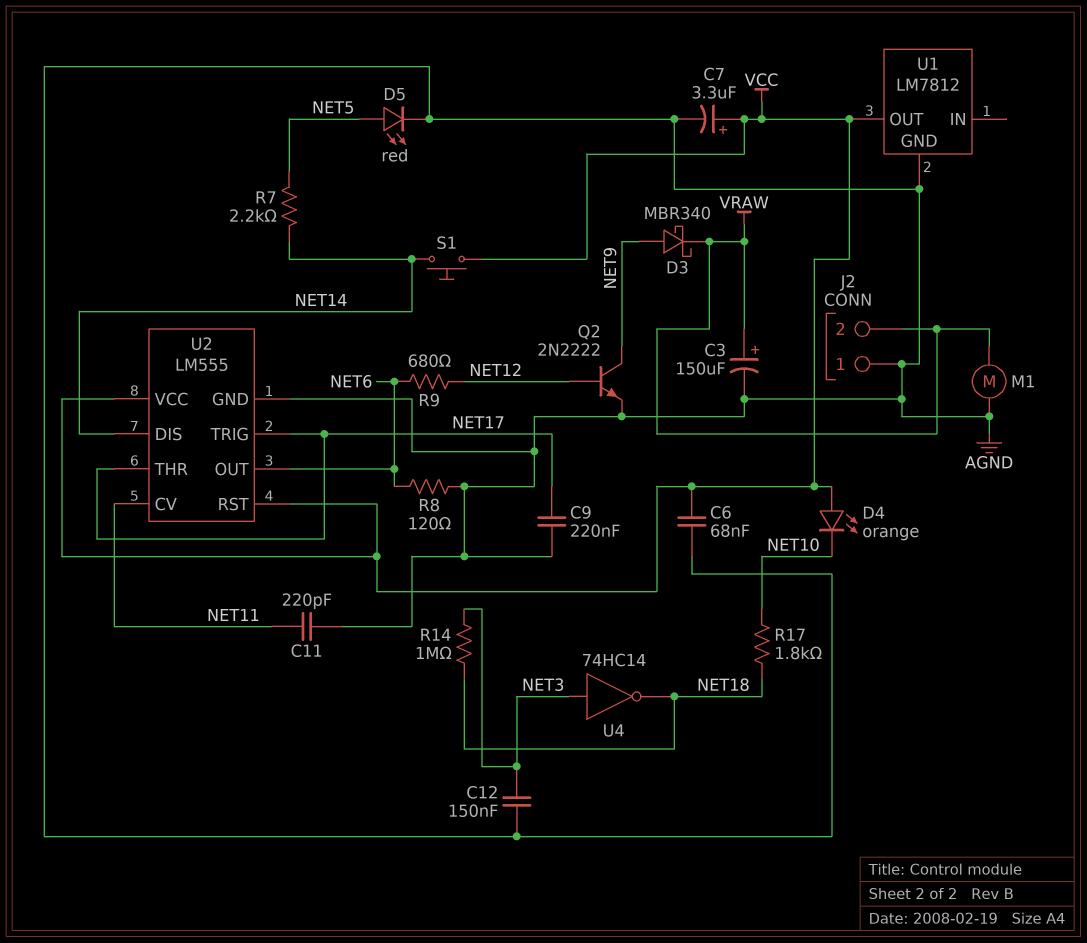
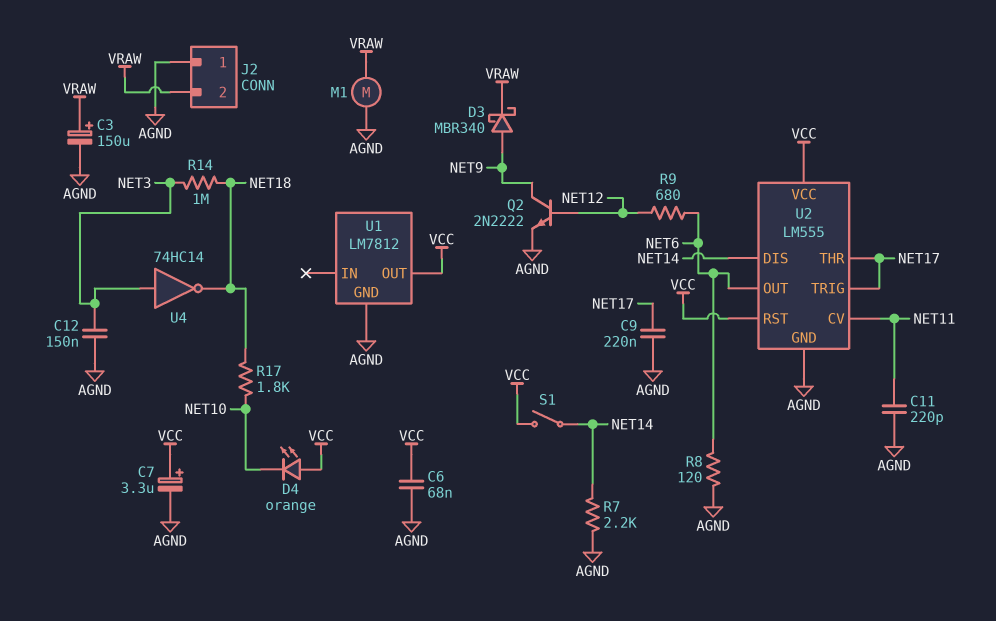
D5: LED red (A NET5, K AGND) -> none
R7: 2.2k (NET5, NET14) -> 2.2k (AGND, NET14)
S1: button (NET14, VCC) -> switch (NET14, VCC)

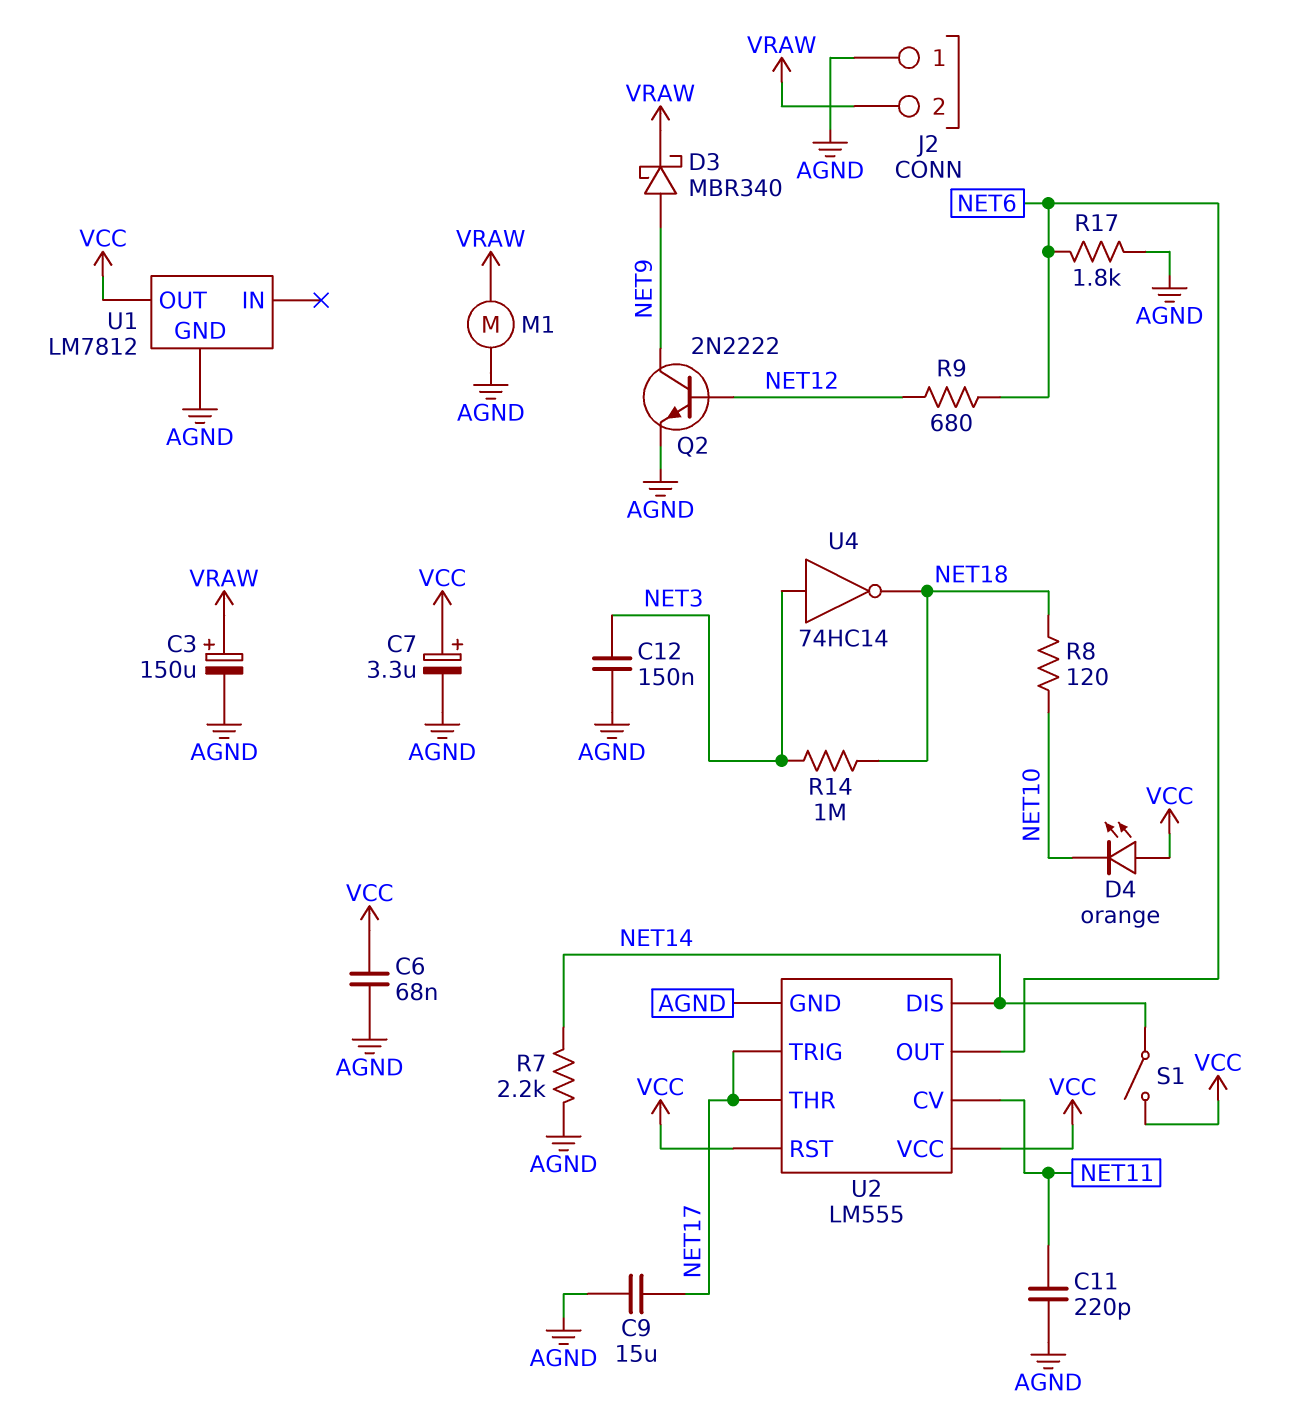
C9: 220nF (AGND, NET17) -> 15uF (AGND, NET17)
R8: 120 (AGND, NET6) -> 120 (NET10, NET18)
R17: 1.8k (NET10, NET18) -> 1.8k (AGND, NET6)

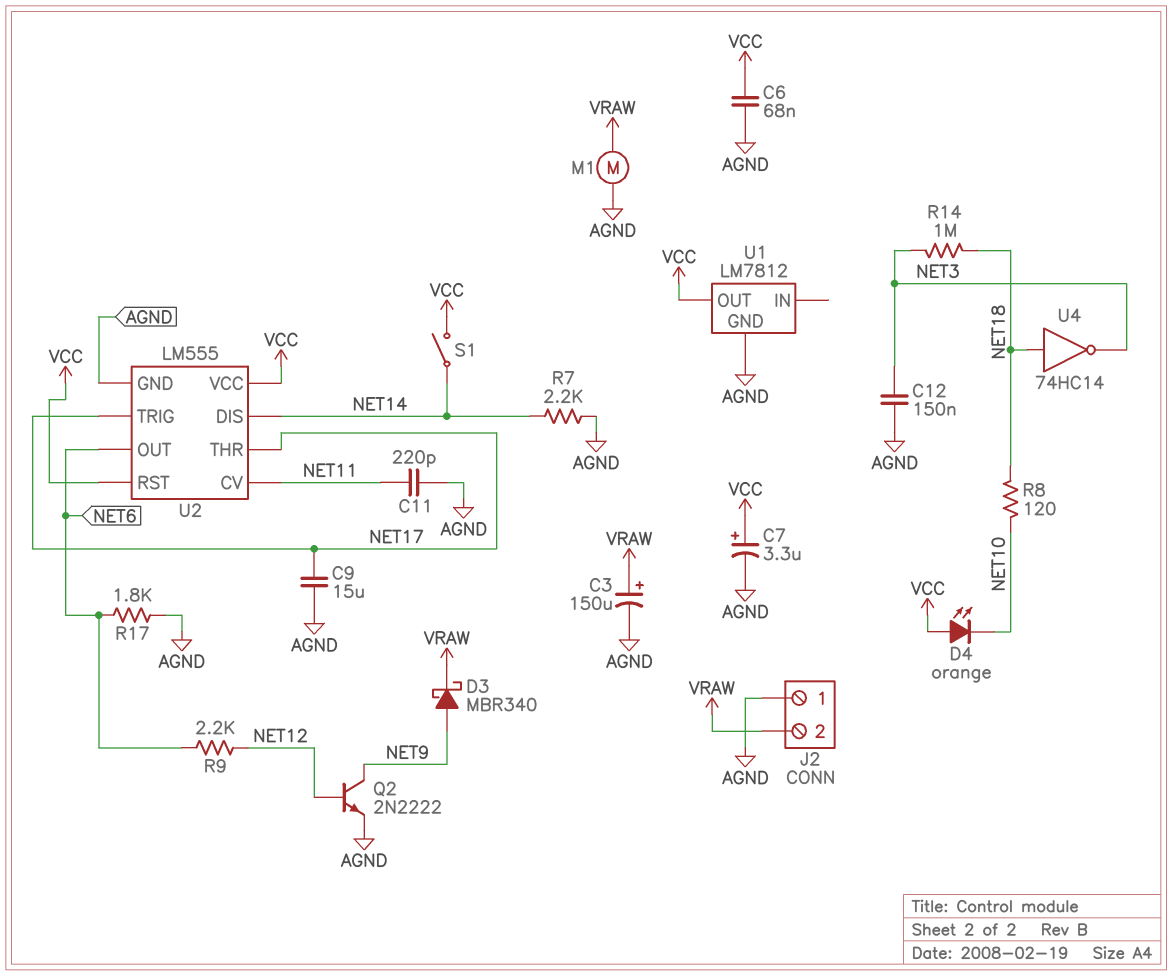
R9: 680 (NET6, NET12) -> 2.2k (NET6, NET12)
U4: NOT 74HC14 (in NET3, out NET18) -> NOT 74HC14 (in NET18, out NET3)

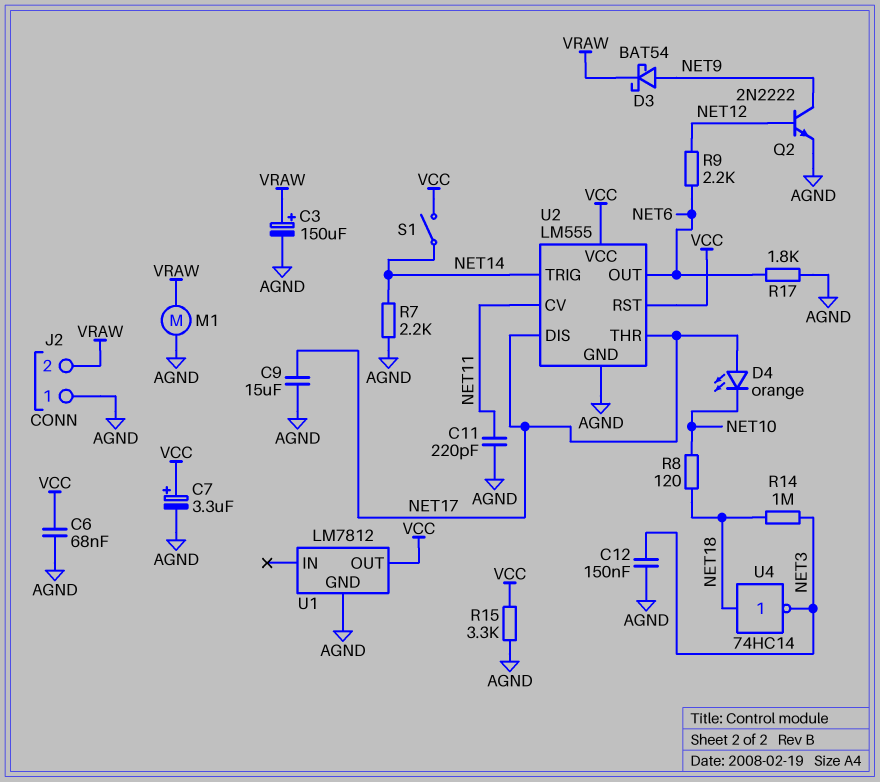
D3: schottky MBR340 (A NET9, K VRAW) -> schottky BAT54 (A NET9, K VRAW)
D4: LED orange (A VCC, K NET10) -> LED orange (A NET17, K NET10)
R15: none -> 3.3k (AGND, VCC)
U2 pin DIS: NET14 -> NET17
U2 pin TRIG: NET17 -> NET14

